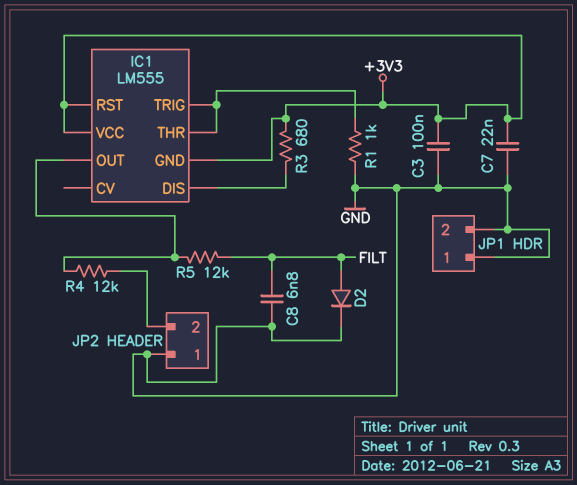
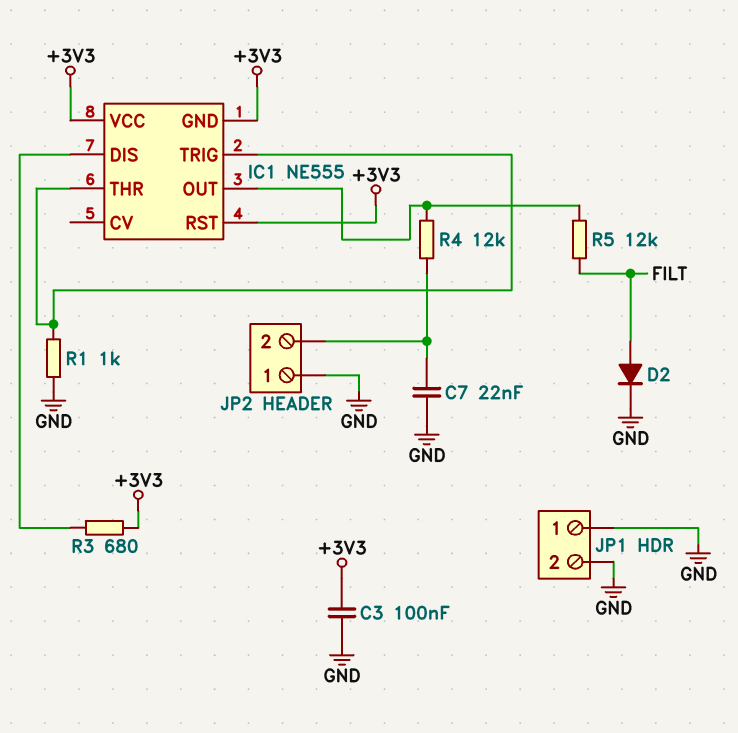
C7: 22nF (+3V3, GND) -> 22nF (GND, JP2/2)
C8: 6.8nF (FILT, GND) -> none
IC1: LM555 -> NE555

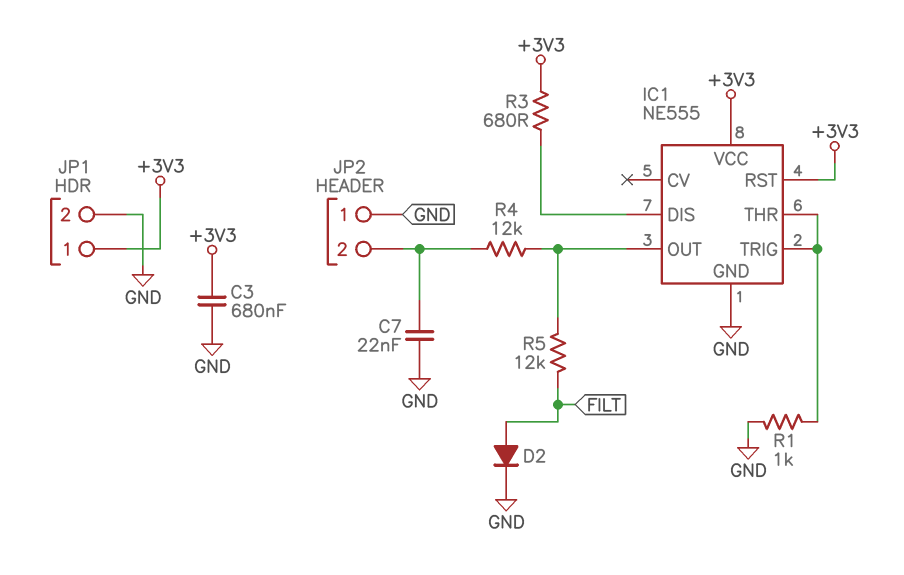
C3: 100nF (+3V3, GND) -> 680nF (+3V3, GND)
IC1 pin GND: +3V3 -> GND
JP1 pin 1: GND -> +3V3

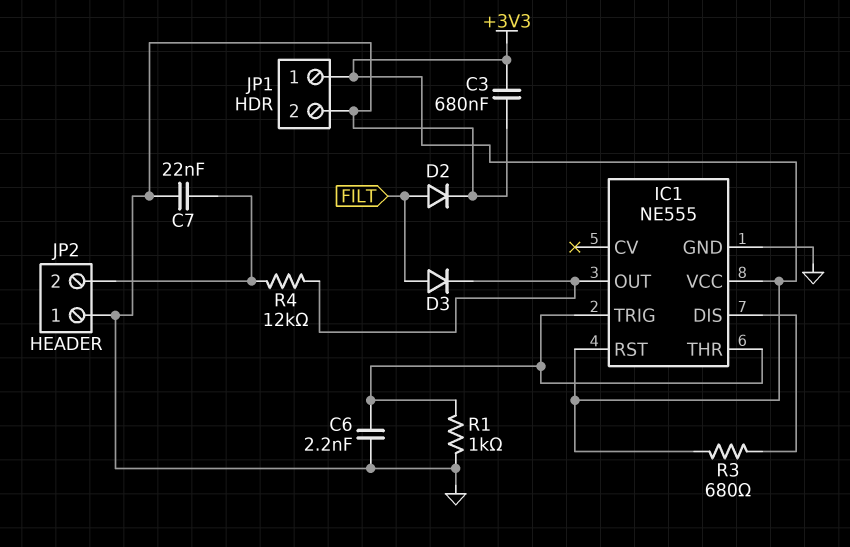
C6: none -> 2.2nF (GND, IC1/THR)
D3: none -> diode (A FILT, K IC1/OUT)
R5: 12k (FILT, IC1/OUT) -> none

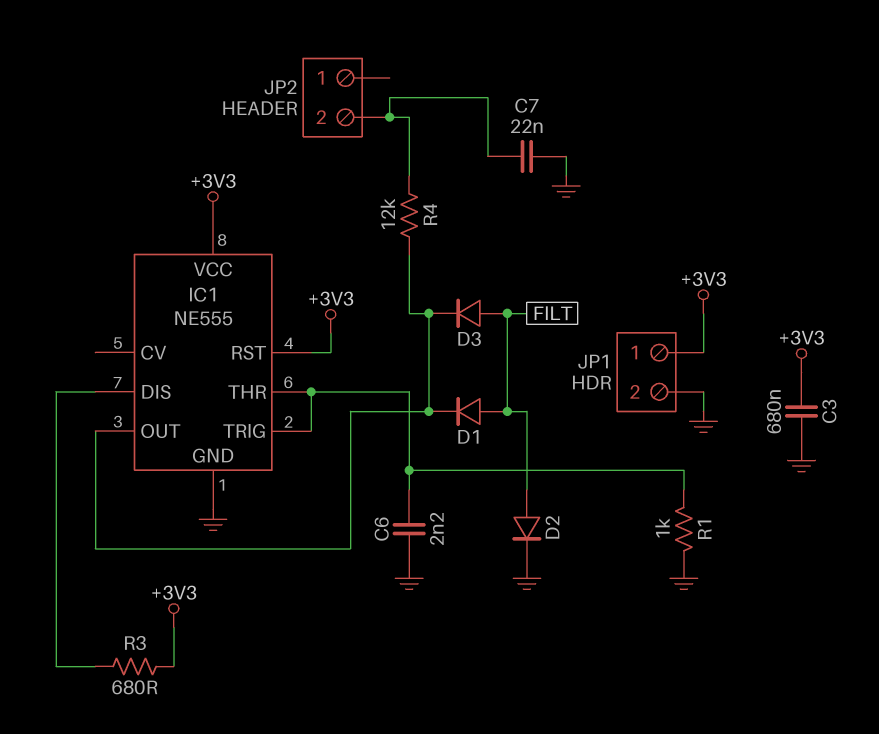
D1: none -> diode (A FILT, K IC1/OUT)
JP2 pin 1: GND -> none

